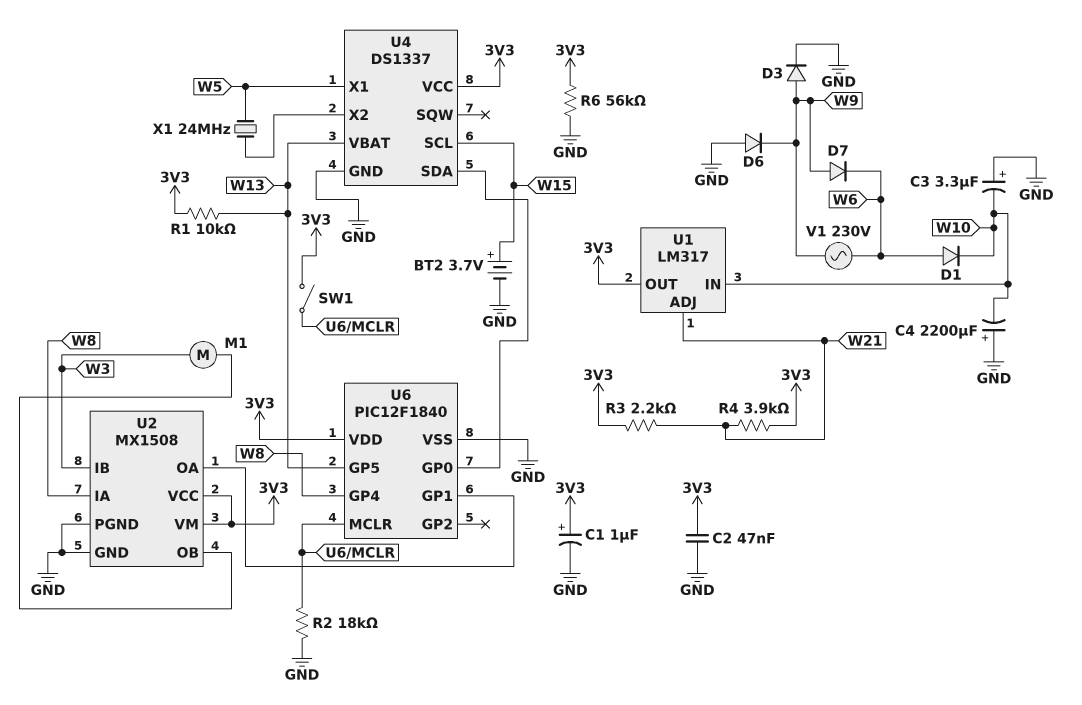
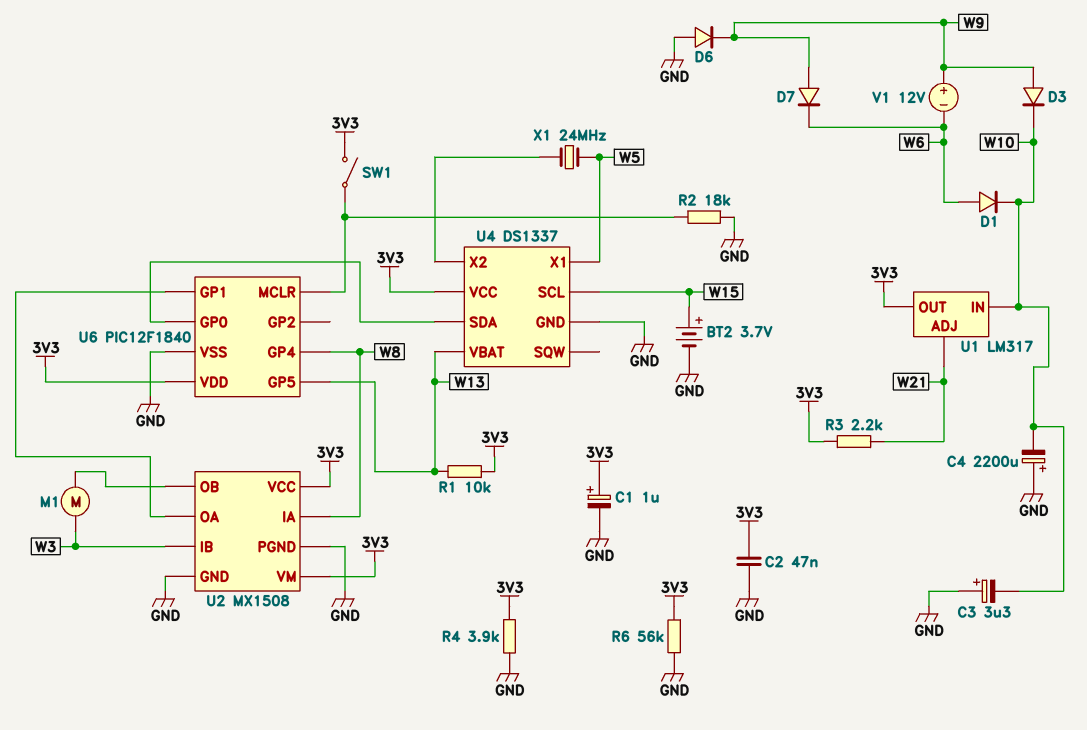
D3: diode (A W9, K GND) -> diode (A W9, K W10)
R4: 3.9k (3V3, W21) -> 3.9k (3V3, GND)
V1: AC 230V (W6, W9) -> 12V (plus W9, minus W6)

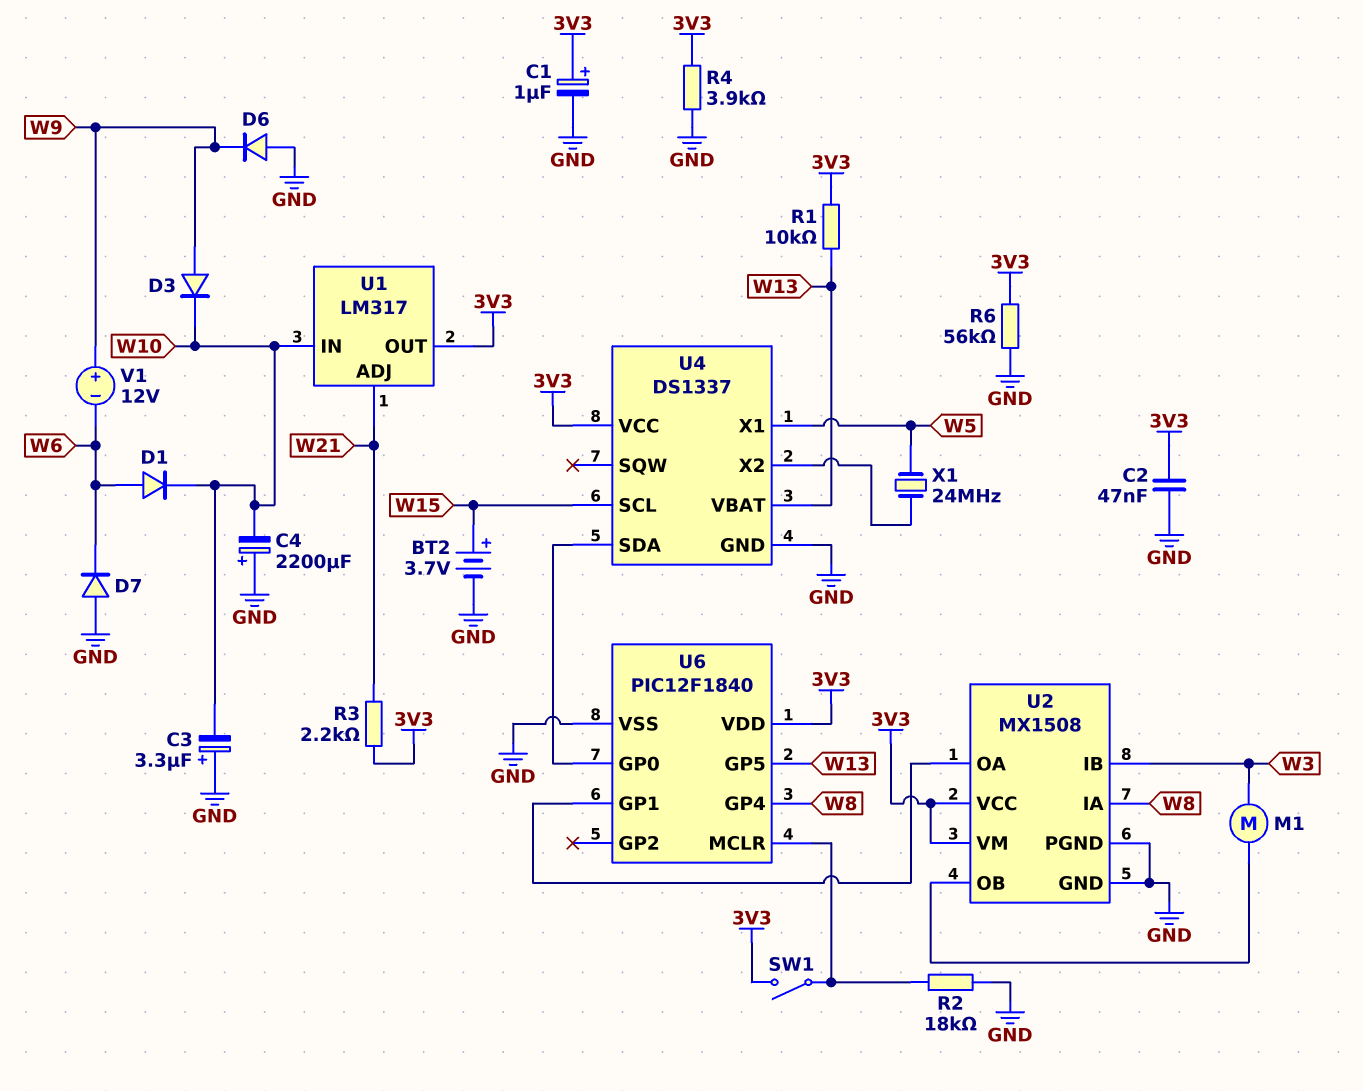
D7: diode (A W9, K W6) -> diode (A GND, K W6)

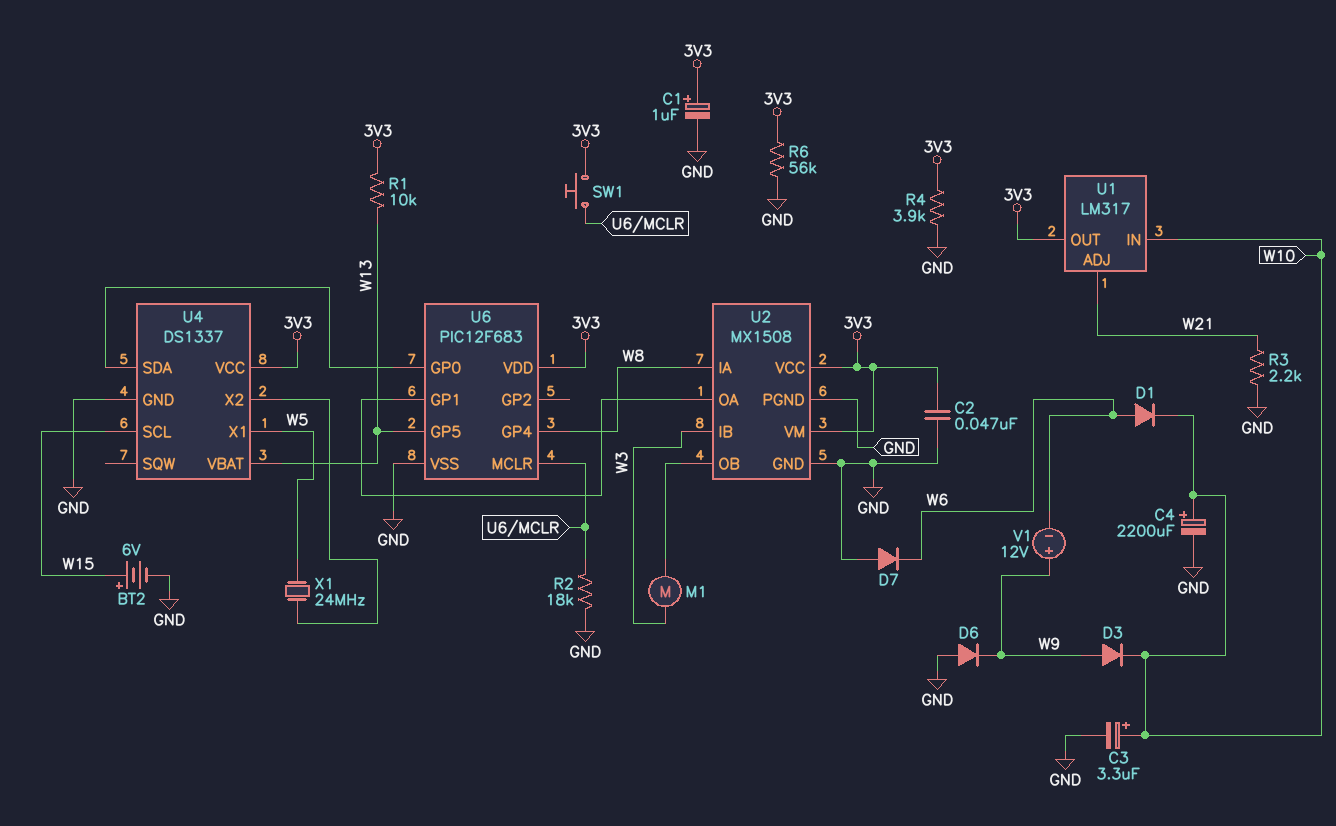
BT2: 3.7V (plus W15, minus GND) -> 6V (plus W15, minus GND)
C3: 3.3uF (plus GND, minus W10) -> 3.3uF (plus W10, minus GND)
C4: 2200uF (plus GND, minus W10) -> 2200uF (plus W10, minus GND)
R3: 2.2k (3V3, W21) -> 2.2k (GND, W21)
SW1: switch (3V3, U6/MCLR) -> button (3V3, U6/MCLR)
U6: PIC12F1840 -> PIC12F683

